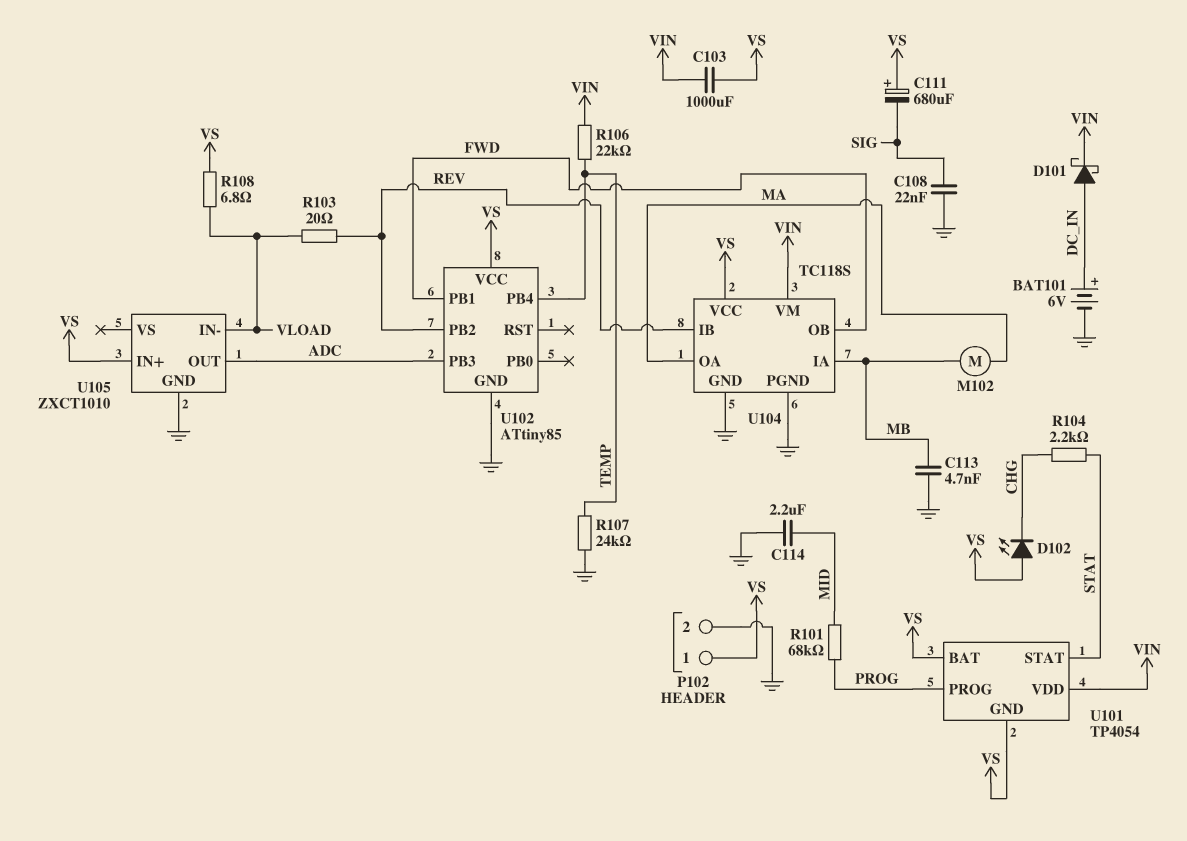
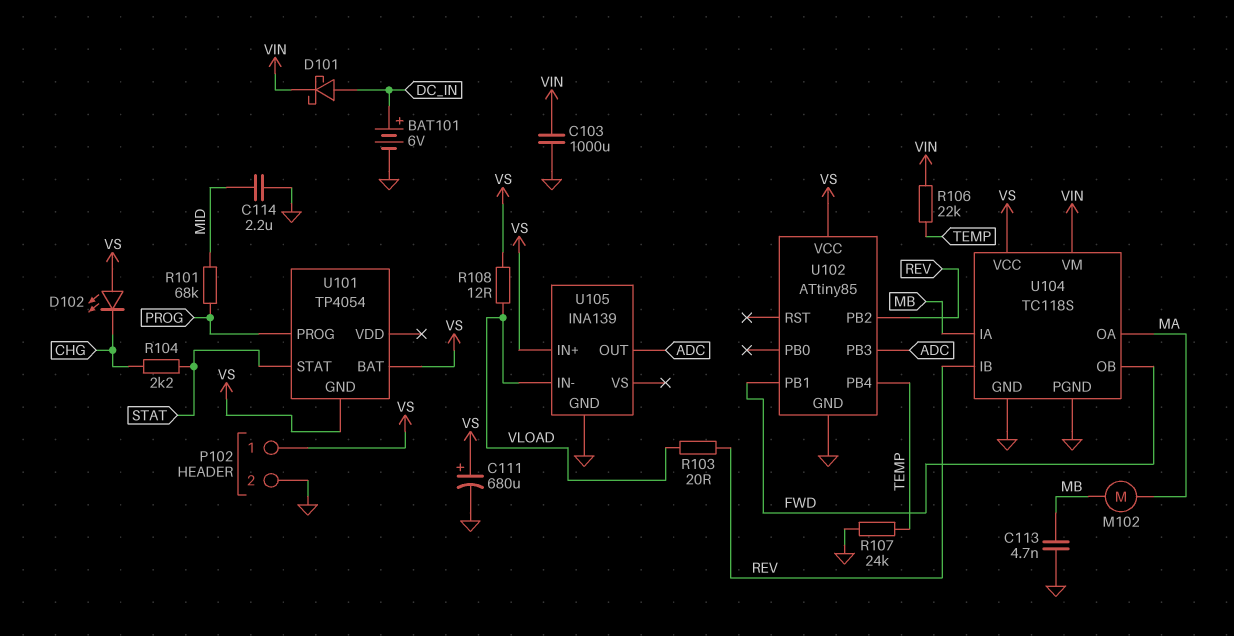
C103: 1000uF (VIN, VS) -> 1000uF (GND, VIN)
C108: 22nF (GND, SIG) -> none
C111: 680uF (plus VS, minus SIG) -> 680uF (plus VS, minus GND)
R108: 6.8 (VLOAD, VS) -> 12 (VLOAD, VS)
U101 pin VDD: VIN -> none
U105: ZXCT1010 -> INA139

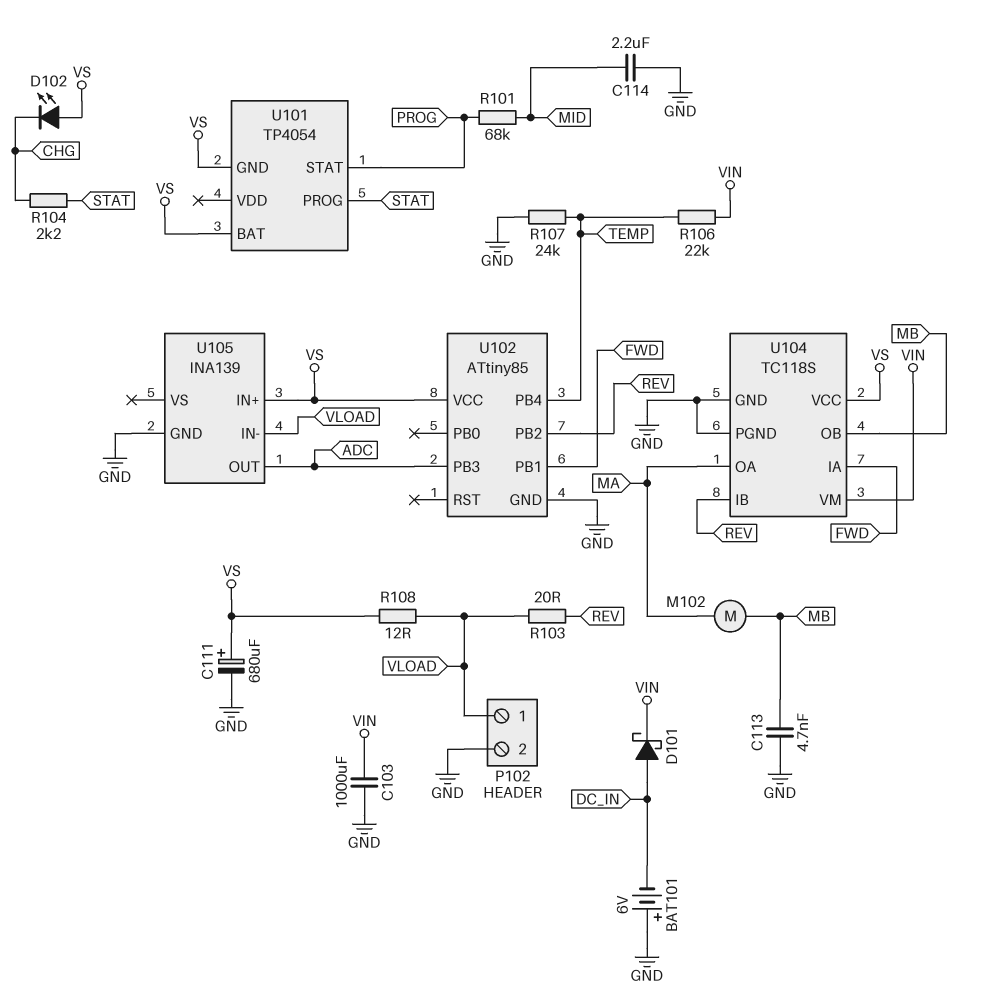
BAT101: 6V (plus DC_IN, minus GND) -> 6V (plus GND, minus DC_IN)
P102 pin 1: VS -> VLOAD
U101 pin PROG: PROG -> STAT
U101 pin STAT: STAT -> PROG
U104 pin IA: MB -> FWD
U104 pin OB: FWD -> MB

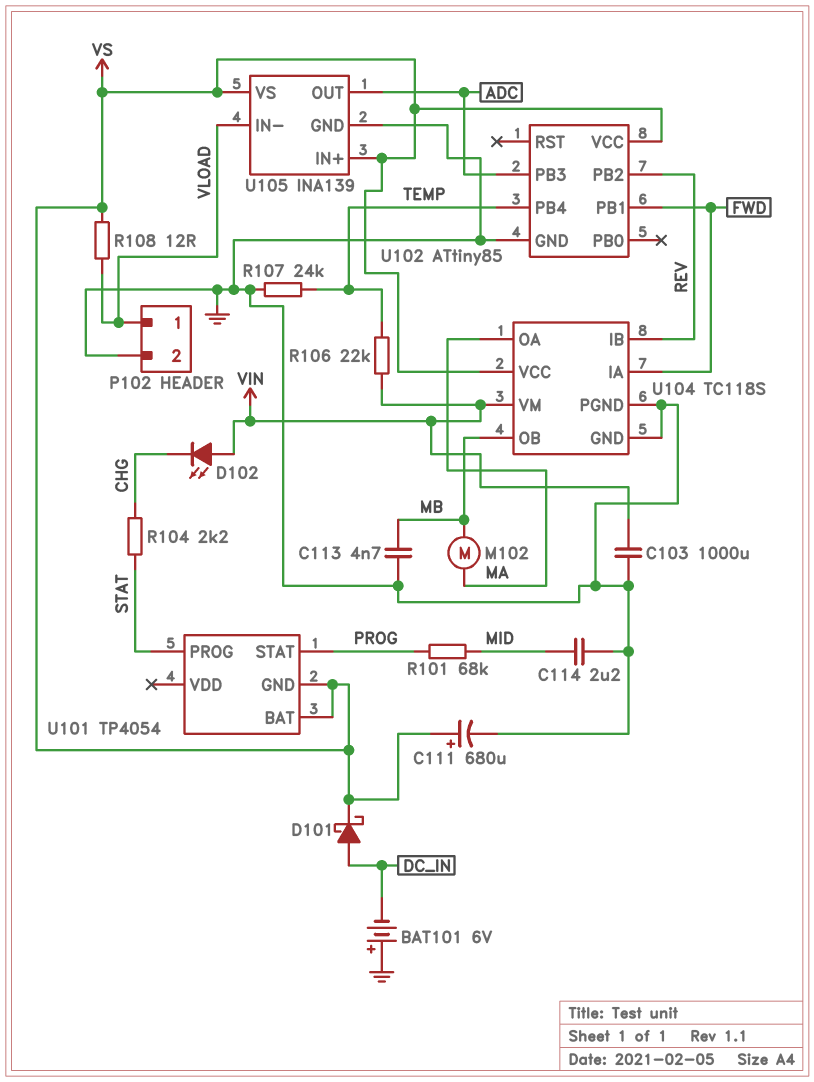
D101: schottky (A DC_IN, K VIN) -> schottky (A DC_IN, K VS)
D102: LED (A VS, K CHG) -> LED (A VIN, K CHG)
R103: 20 (REV, VLOAD) -> none
U105 pin VS: none -> VS

